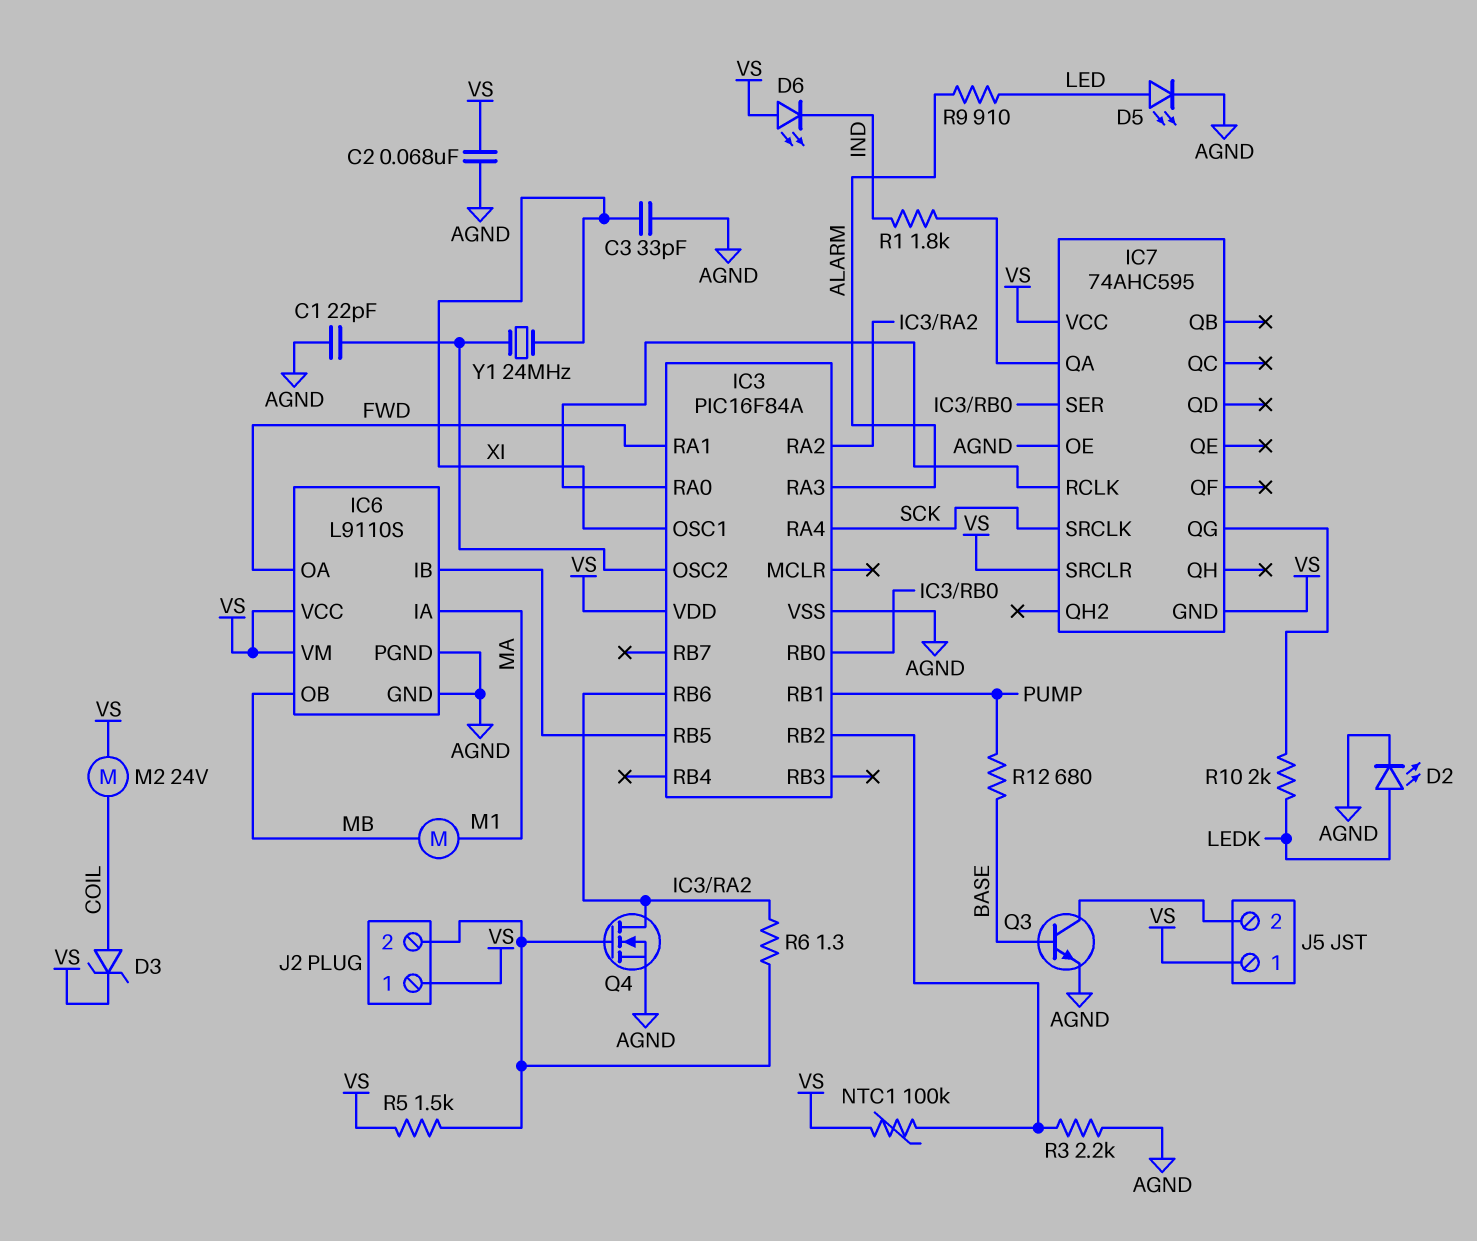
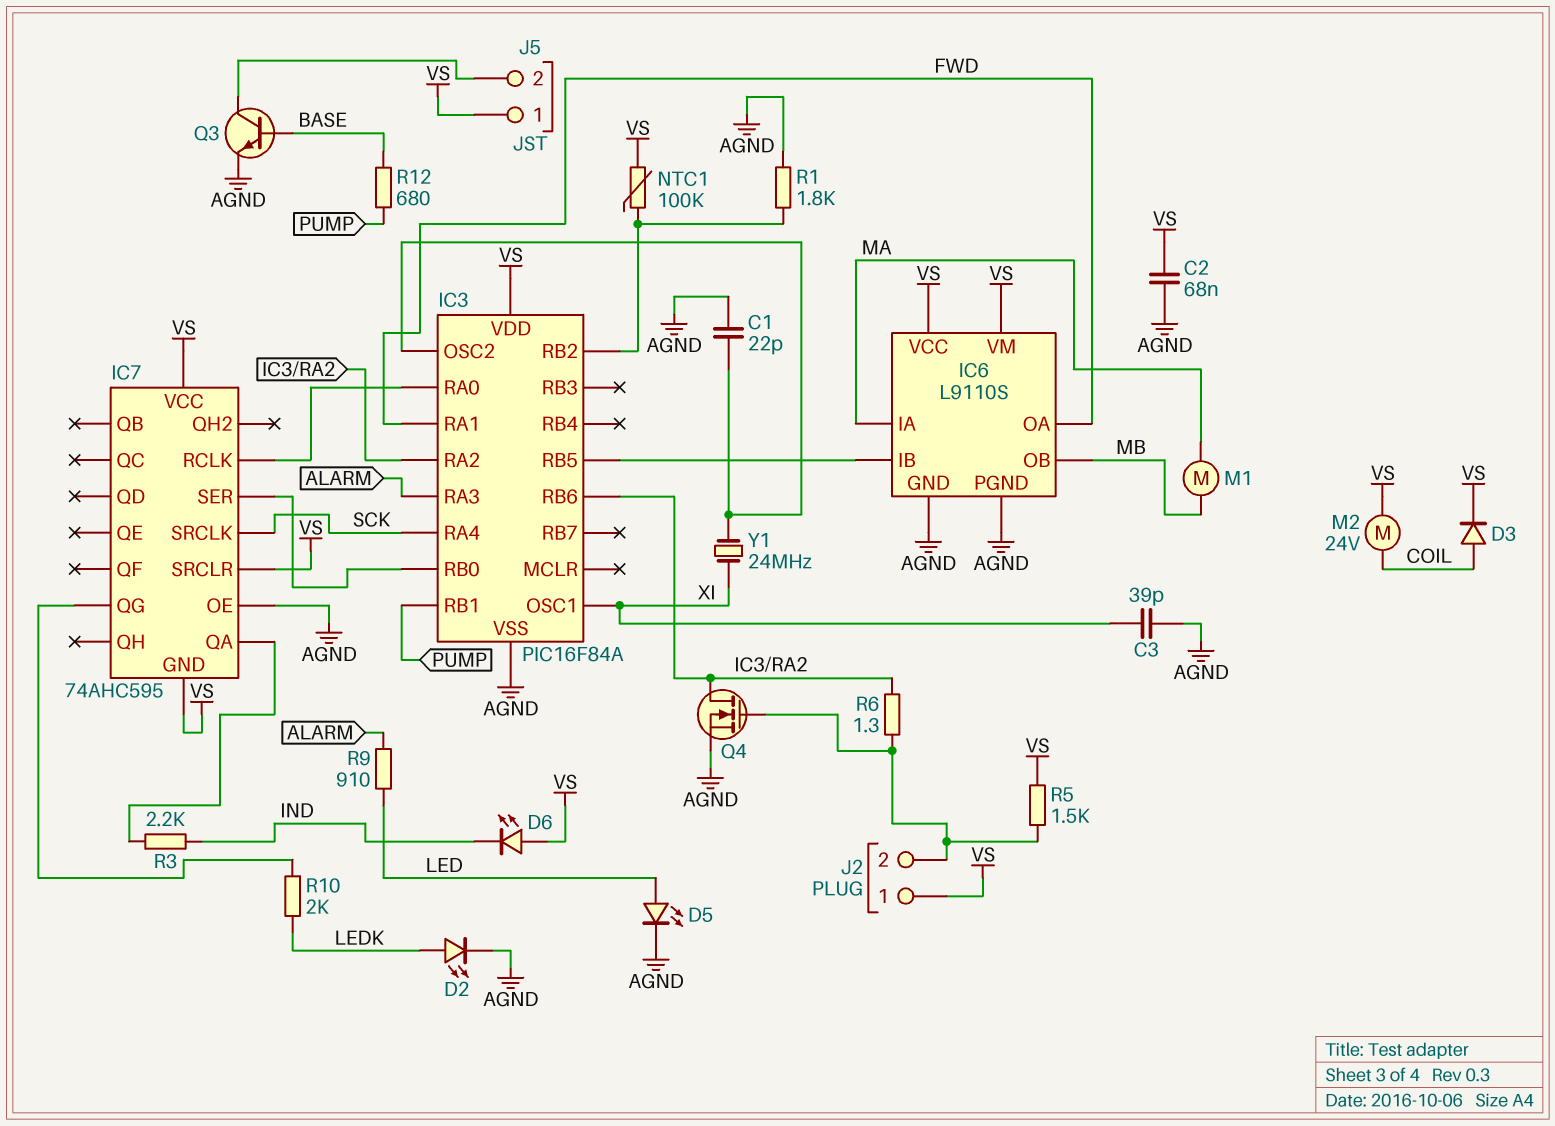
C3: 33pF (AGND, XI) -> 39pF (AGND, XI)
D3: zener (A COIL, K VS) -> diode (A COIL, K VS)
R1: 1.8k (IC7/QA, IND) -> 1.8k (AGND, IC3/RB2)
R3: 2.2k (AGND, IC3/RB2) -> 2.2k (IC7/QA, IND)

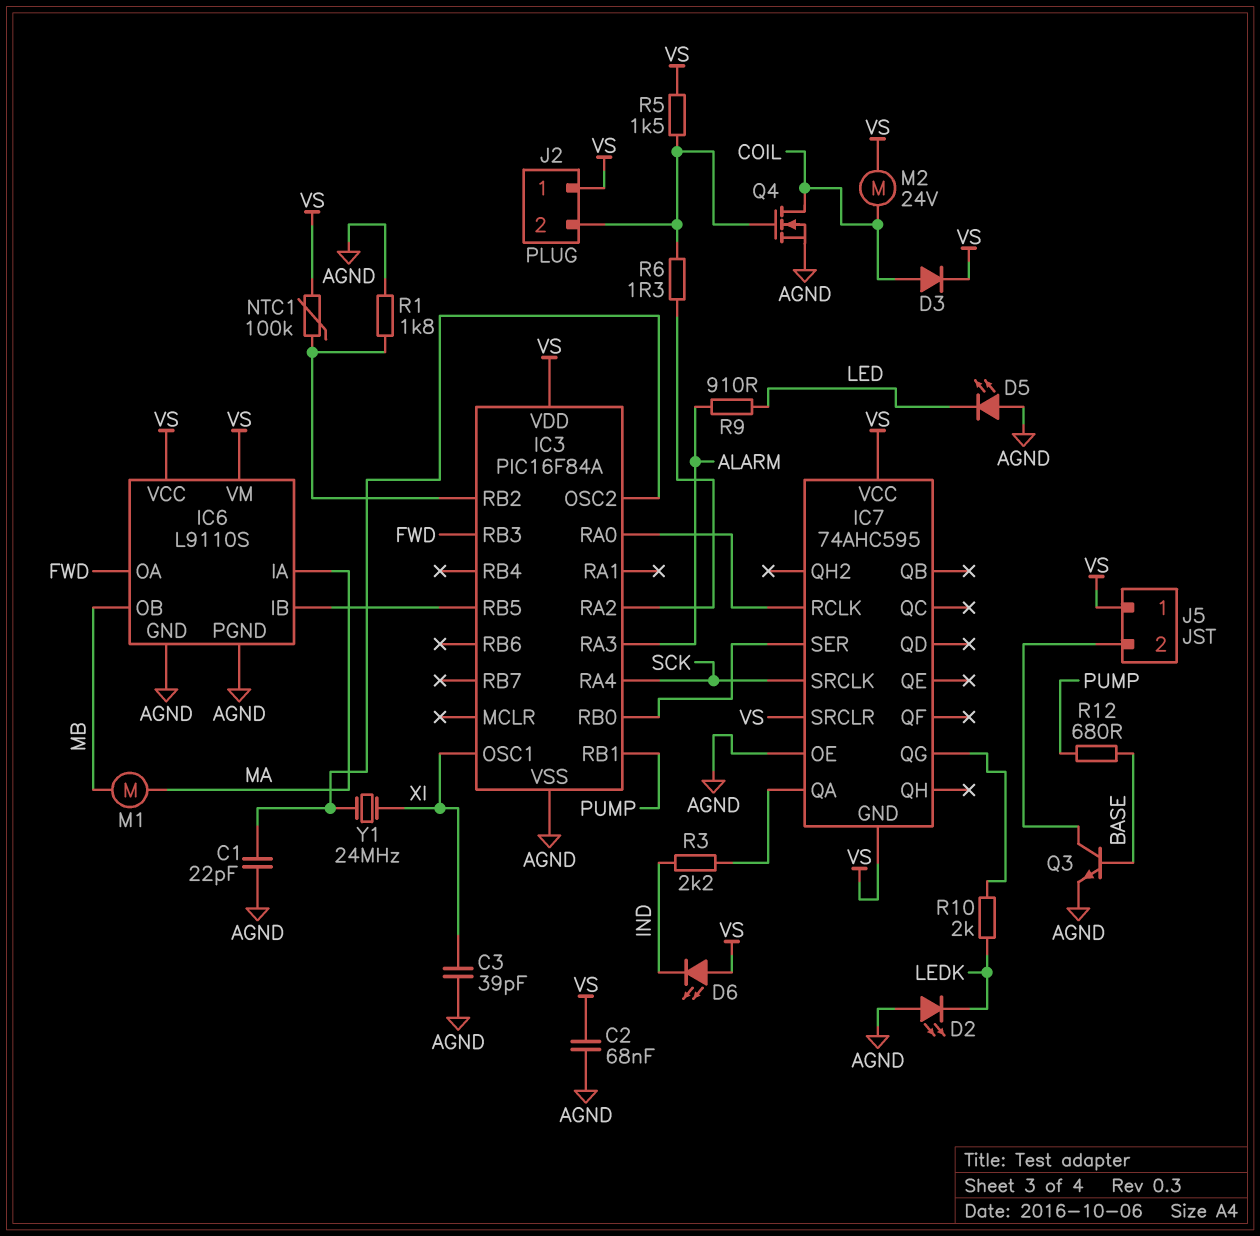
D2: LED (A LEDK, K AGND) -> LED (A AGND, K LEDK)
D5: LED (A LED, K AGND) -> LED (A AGND, K LED)
IC3 pin RA1: FWD -> none
IC3 pin RB3: none -> FWD
IC3 pin RB6: IC3/RA2 -> none
Q4: NMOS (G J2/2, D IC3/RA2, S AGND) -> NMOS (G J2/2, D COIL, S AGND)

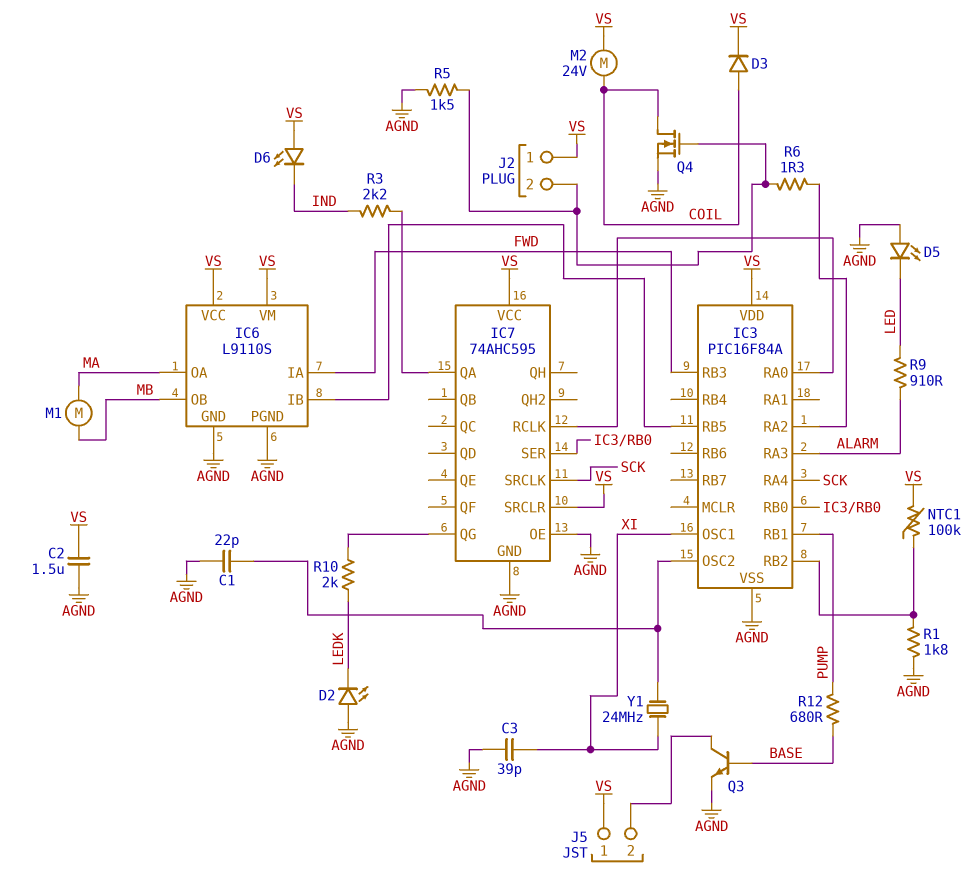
C2: 68nF (AGND, VS) -> 1.5uF (AGND, VS)
IC6 pin IA: MA -> FWD
IC6 pin OA: FWD -> MA
IC7 pin GND: VS -> AGND
R5: 1.5k (J2/2, VS) -> 1.5k (AGND, J2/2)

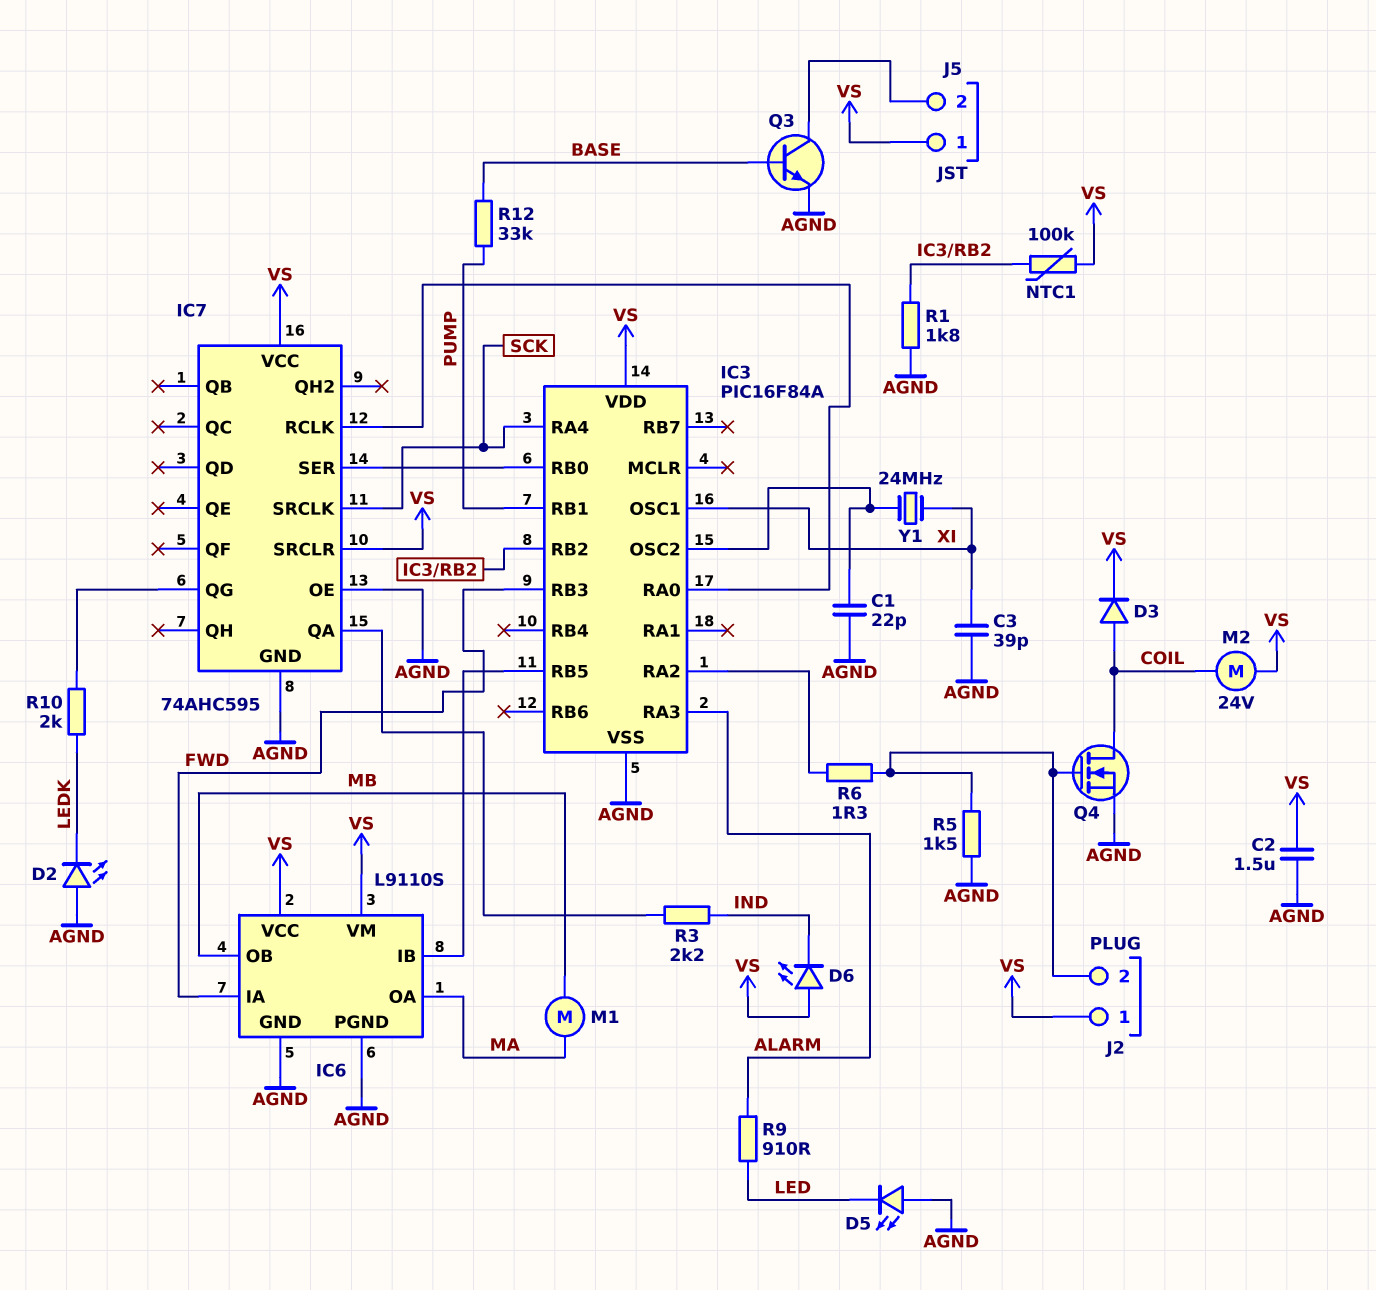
R12: 680 (BASE, PUMP) -> 33k (BASE, PUMP)

